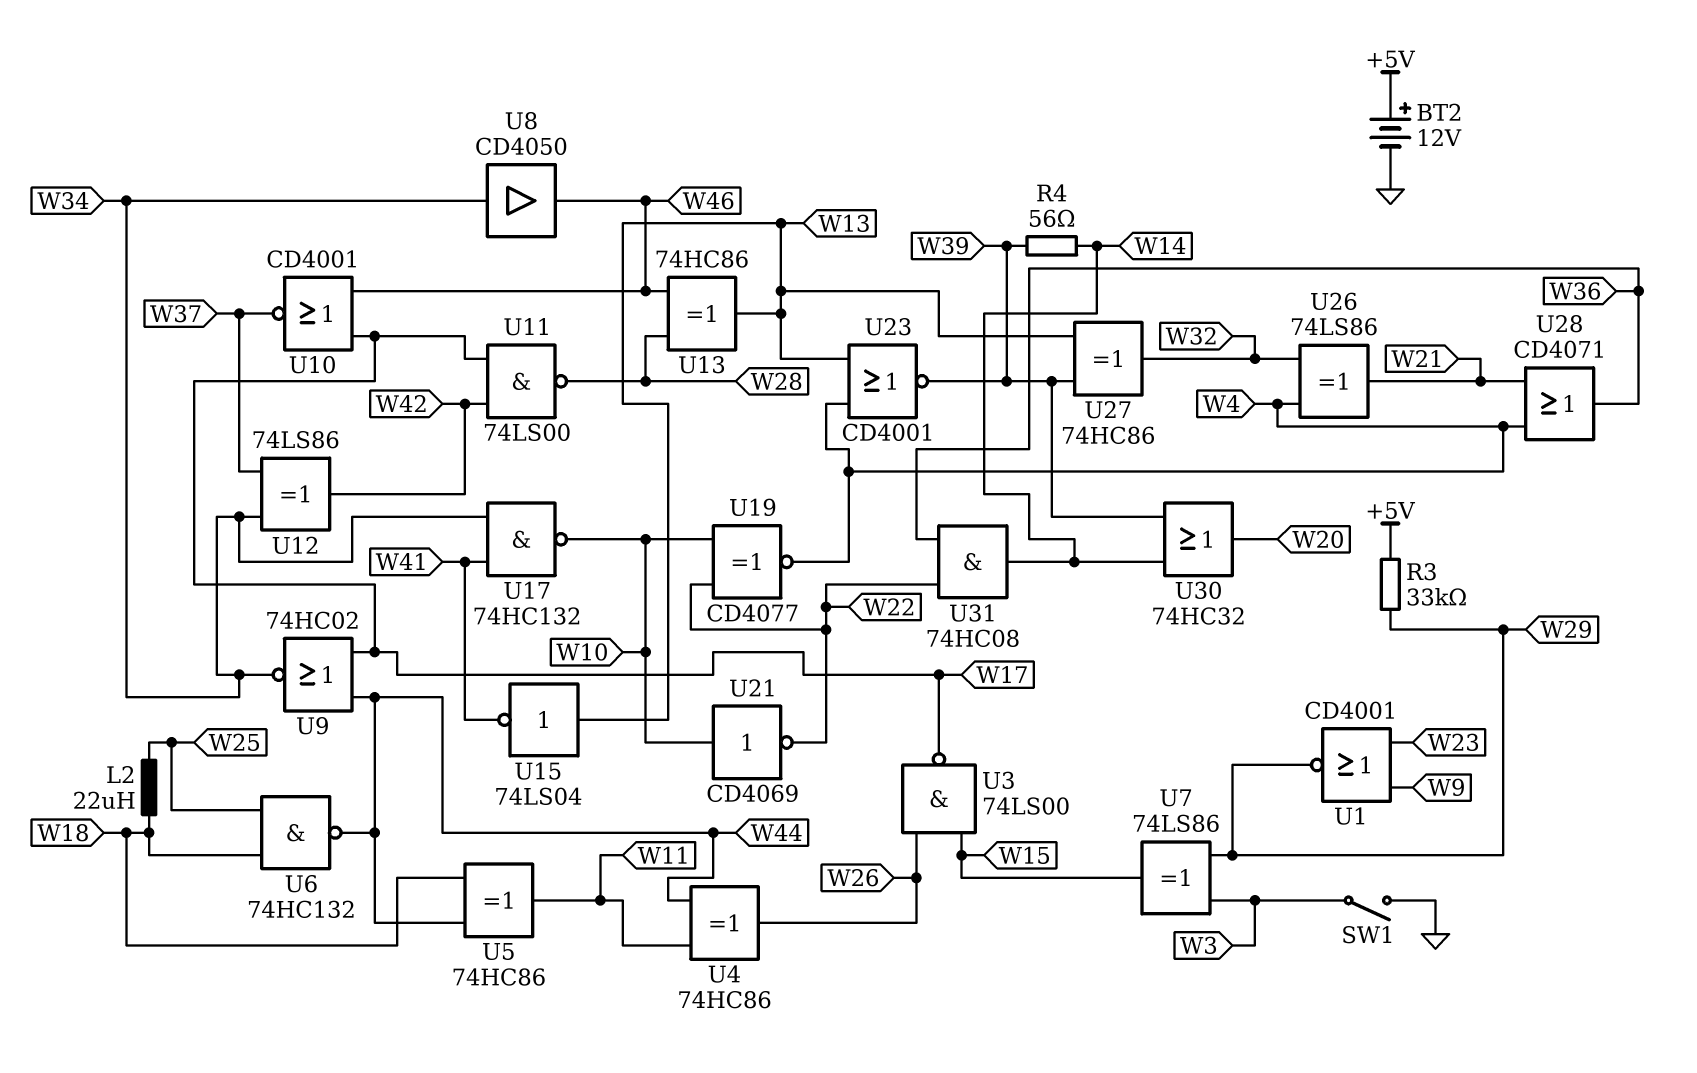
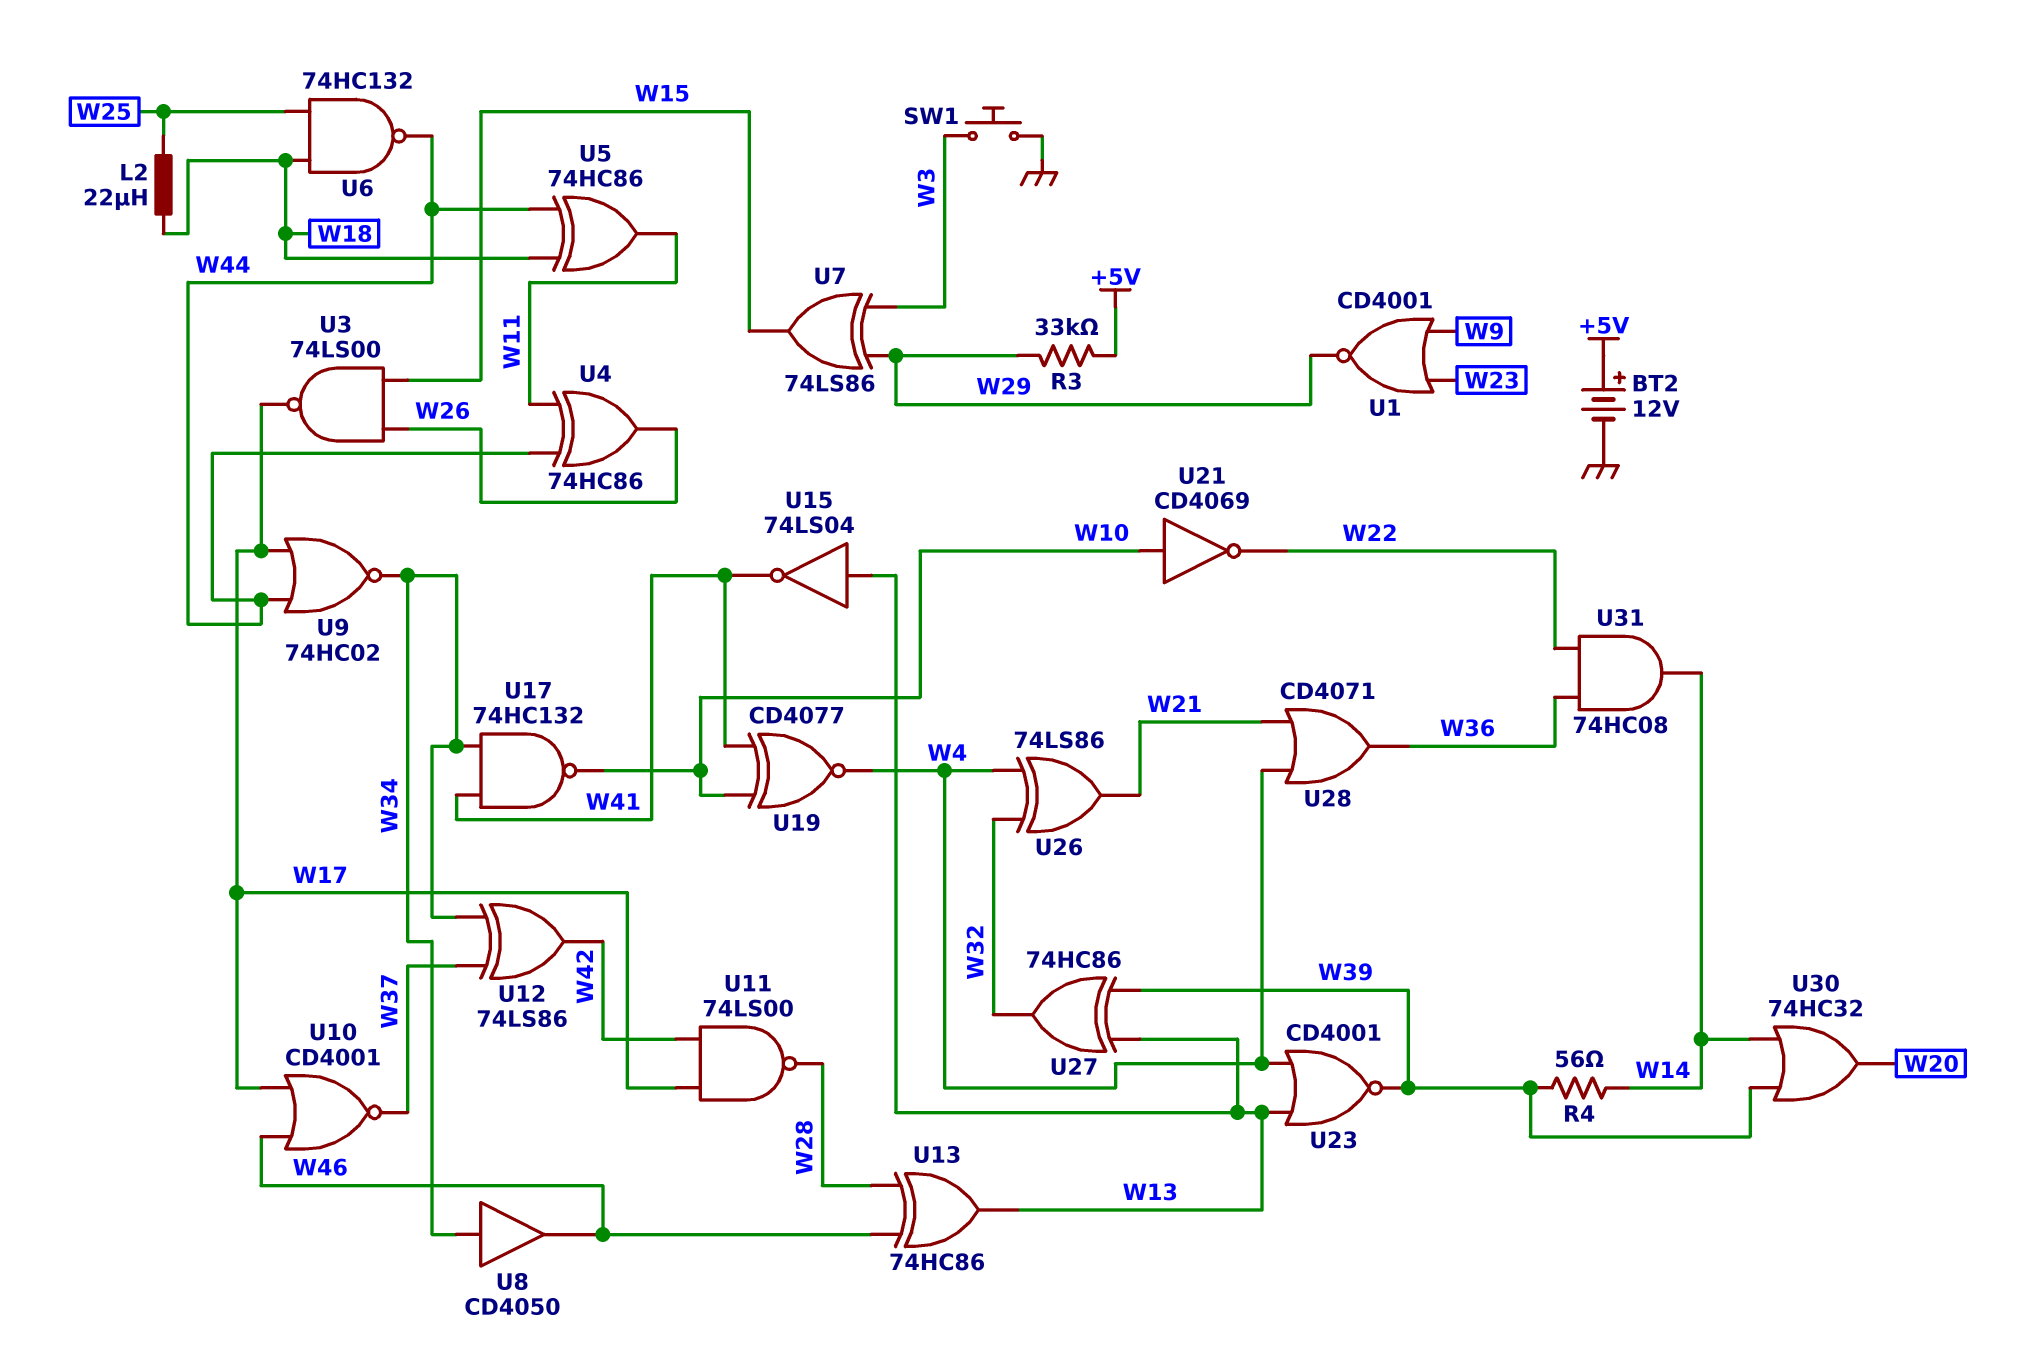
SW1: switch (GND, W3) -> button (GND, W3)
U19: XNOR CD4077 (in W10, in W22, out W4) -> XNOR CD4077 (in W10, in W41, out W4)

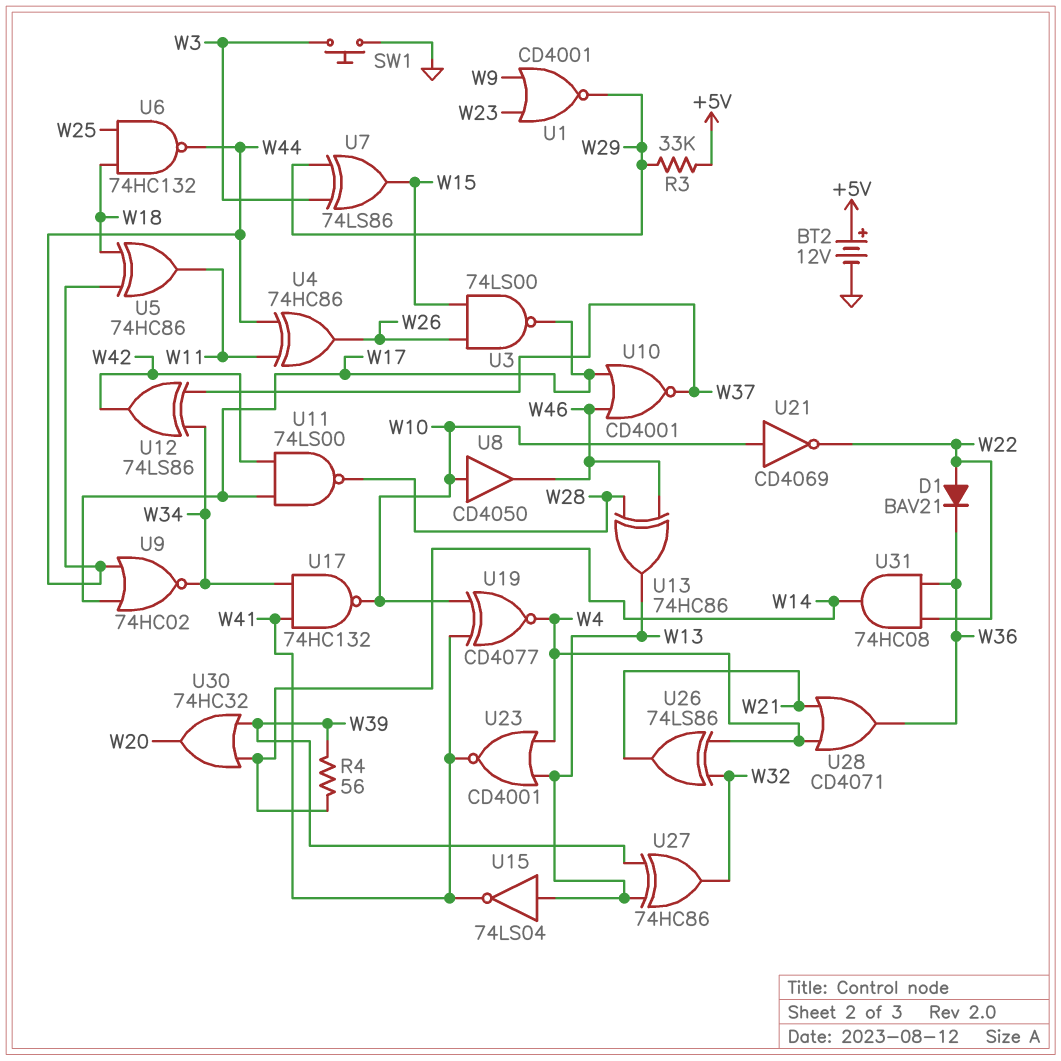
D1: none -> diode BAV21 (A W22, K W36)
L2: 22uH (W18, W25) -> none
U8: buffer CD4050 (in W34, out W46) -> buffer CD4050 (in W10, out W46)
U23: NOR CD4001 (in W4, in W13, out W39) -> NOR CD4001 (in W4, in W13, out W41)

